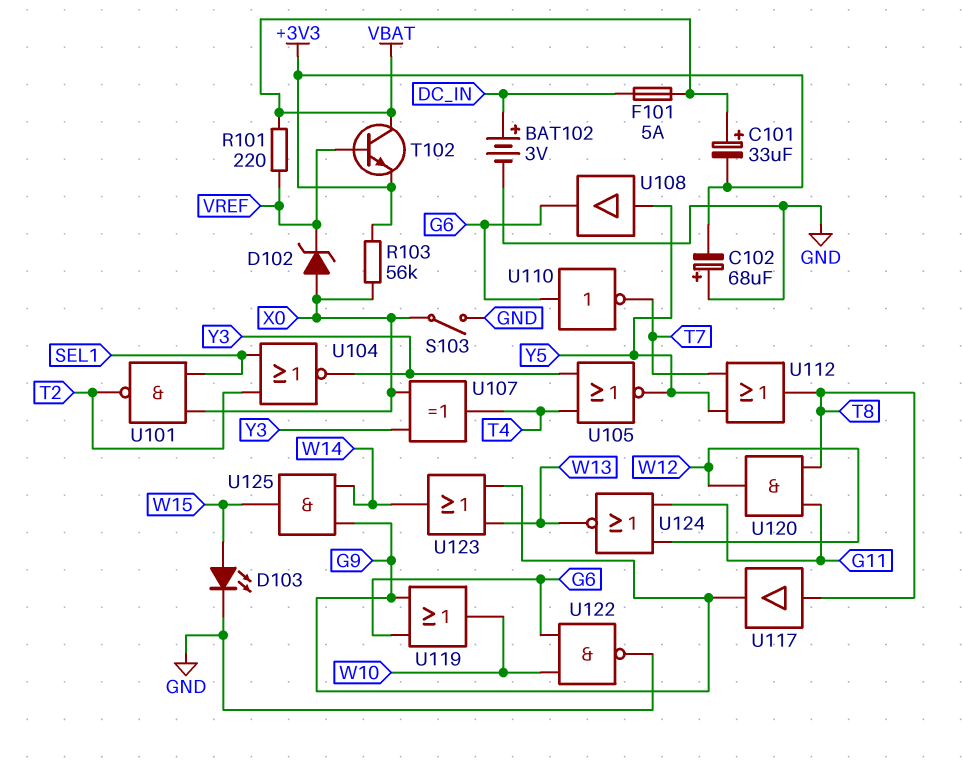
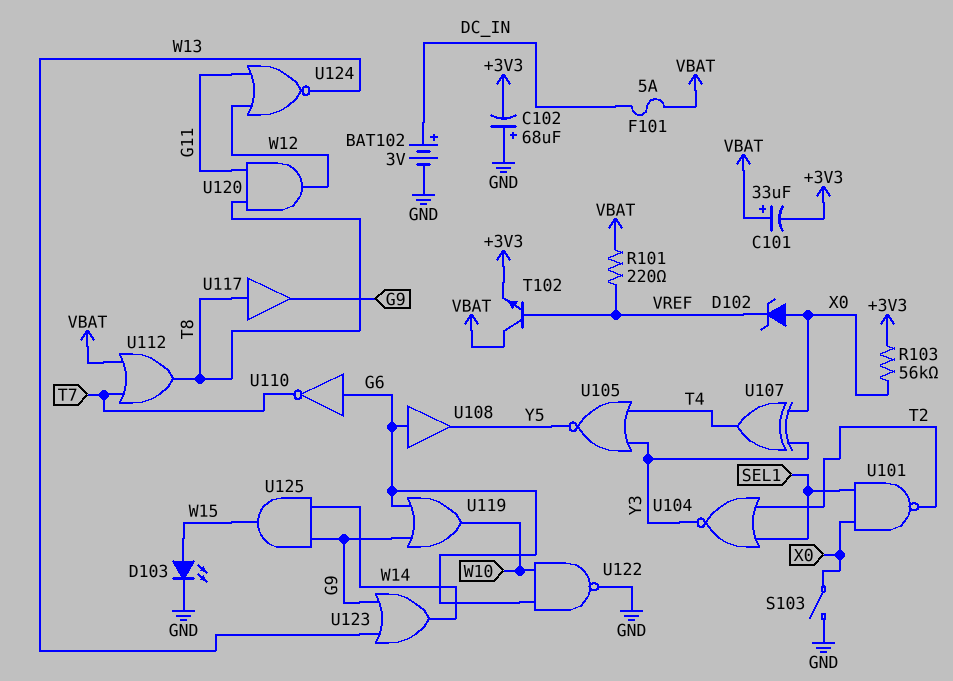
U108: buffer (in Y5, out G6) -> buffer (in G6, out Y5)
U112: OR (in T7, in Y5, out T8) -> OR (in T7, in VBAT, out T8)

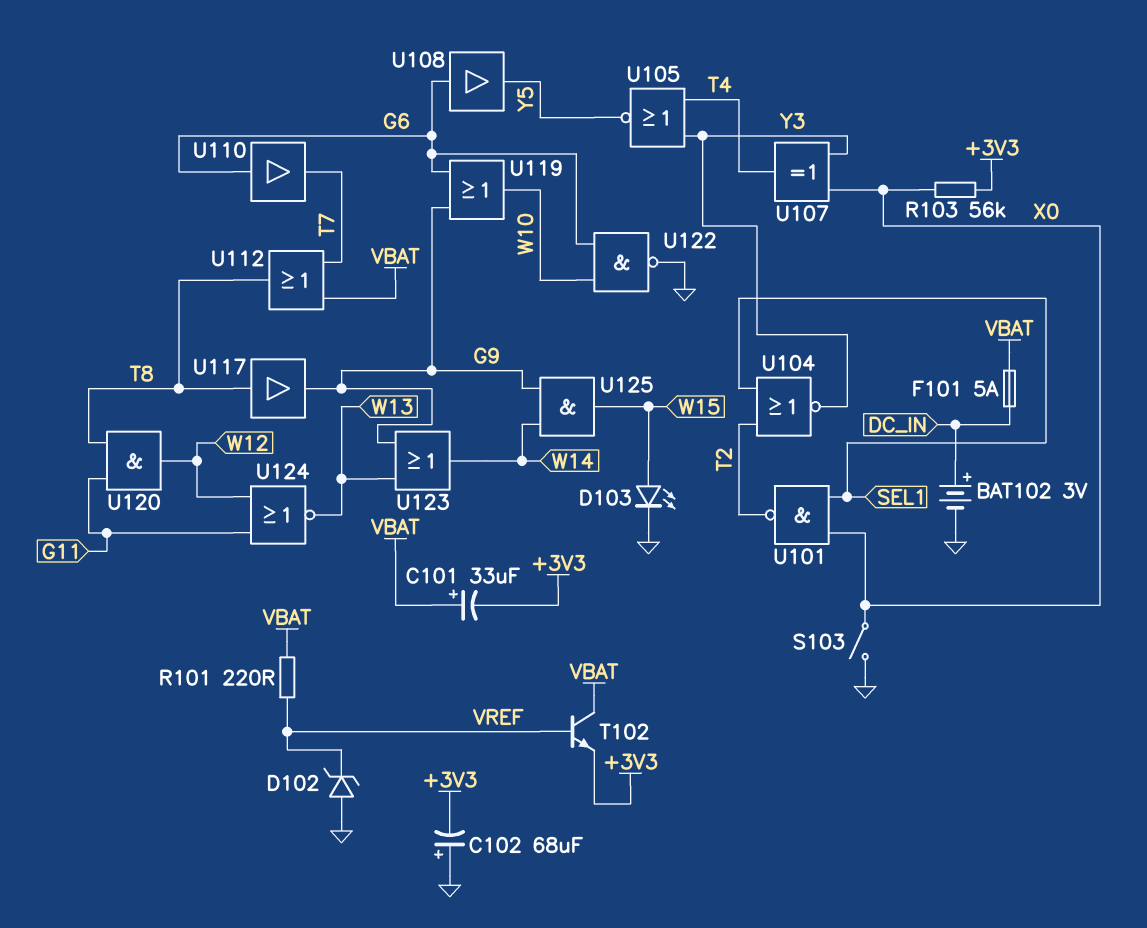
D102: zener (A X0, K VREF) -> zener (A GND, K VREF)
U110: NOT (in G6, out T7) -> buffer (in G6, out T7)

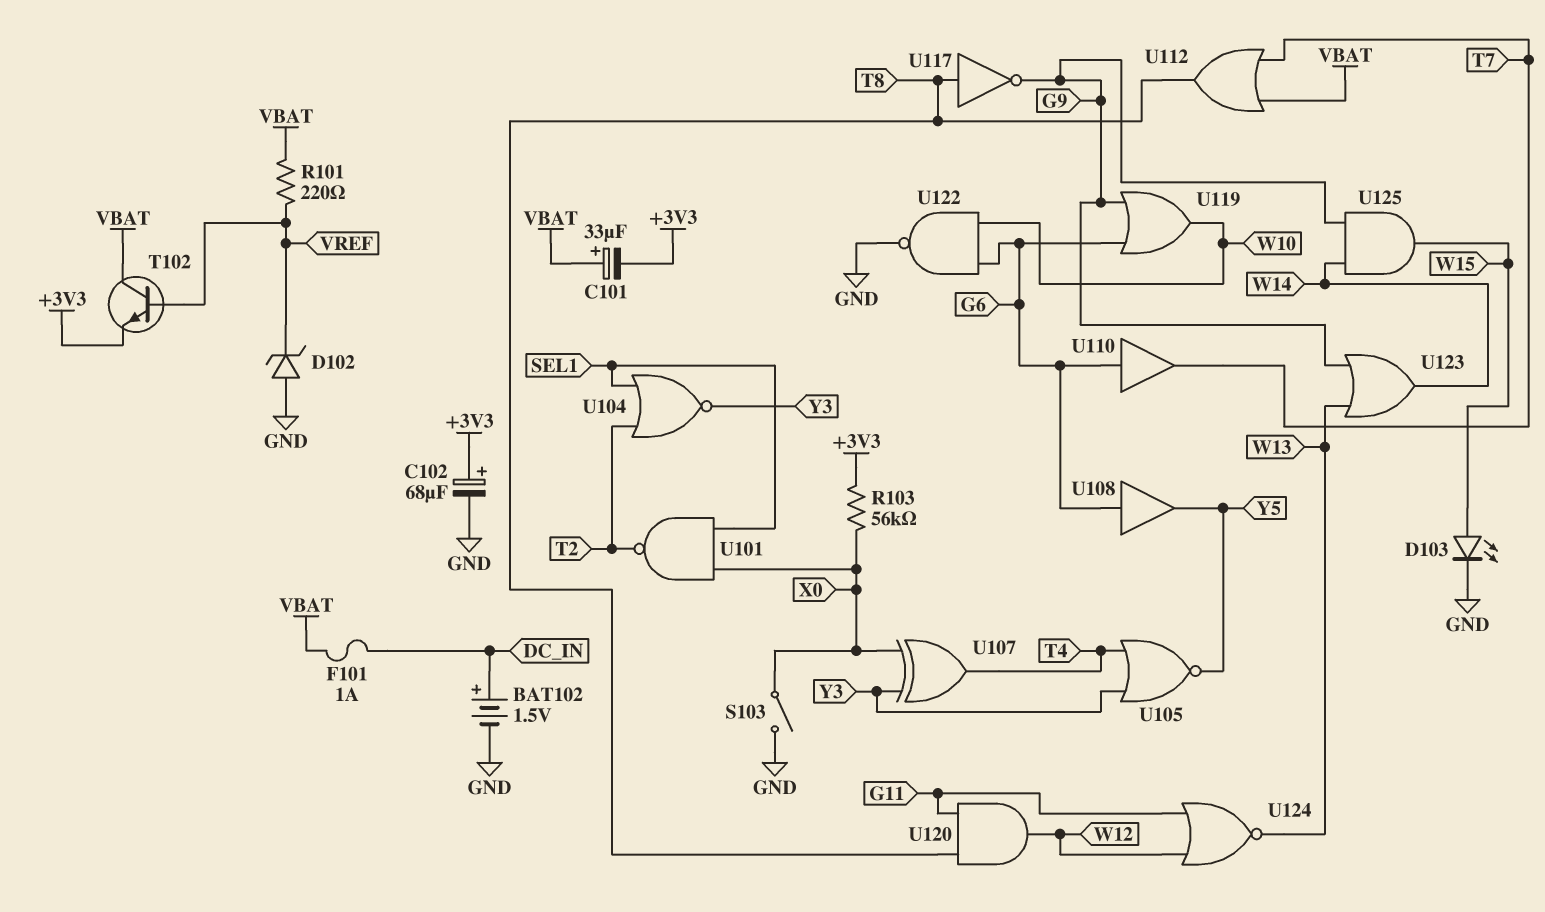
BAT102: 3V (plus DC_IN, minus GND) -> 1.5V (plus DC_IN, minus GND)
C102: 68uF (plus GND, minus +3V3) -> 68uF (plus +3V3, minus GND)
F101: 5A (DC_IN, VBAT) -> 1A (DC_IN, VBAT)
U117: buffer (in T8, out G9) -> NOT (in T8, out G9)

